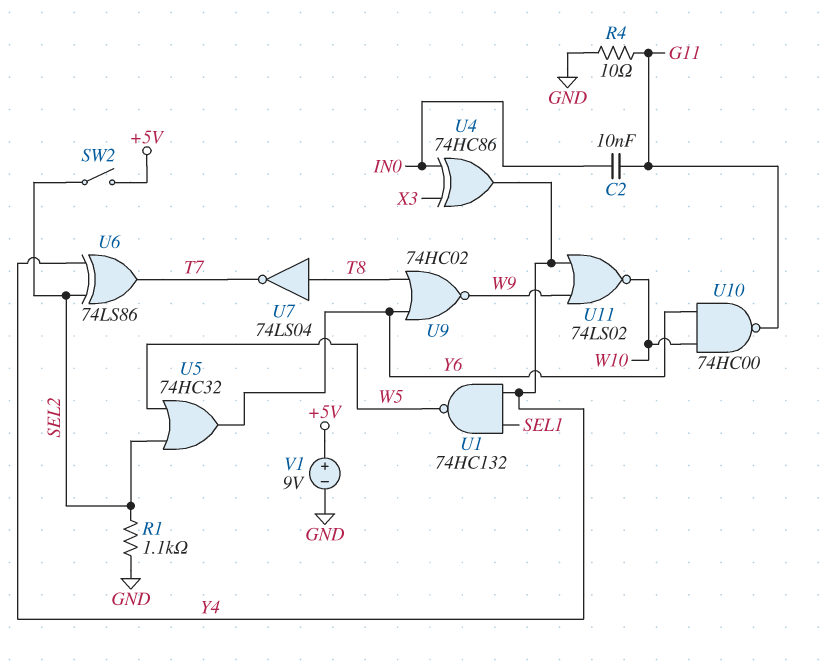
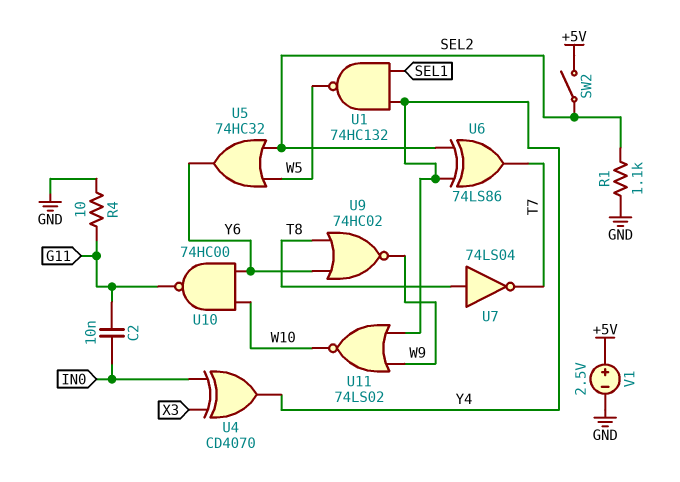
U4: XOR 74HC86 (in IN0, in X3, out Y4) -> XOR CD4070 (in IN0, in X3, out Y4)
V1: 9V (plus +5V, minus GND) -> 2.5V (plus +5V, minus GND)

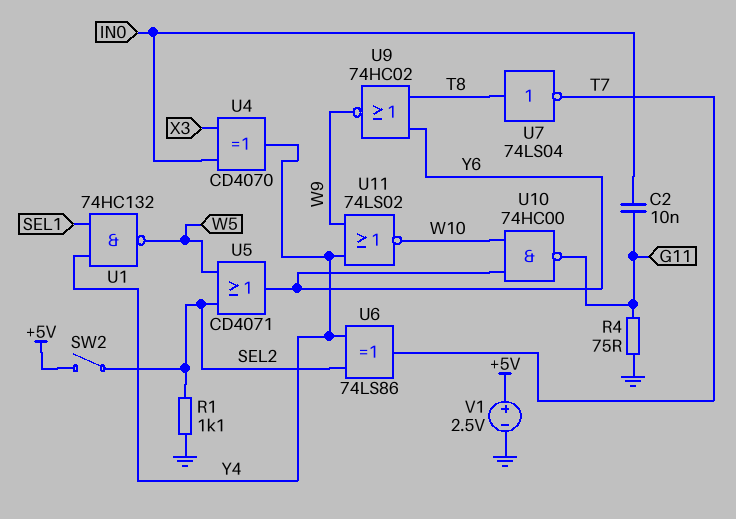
R4: 10 (G11, GND) -> 75 (G11, GND)
U5: OR 74HC32 (in SEL2, in W5, out Y6) -> OR CD4071 (in SEL2, in W5, out Y6)

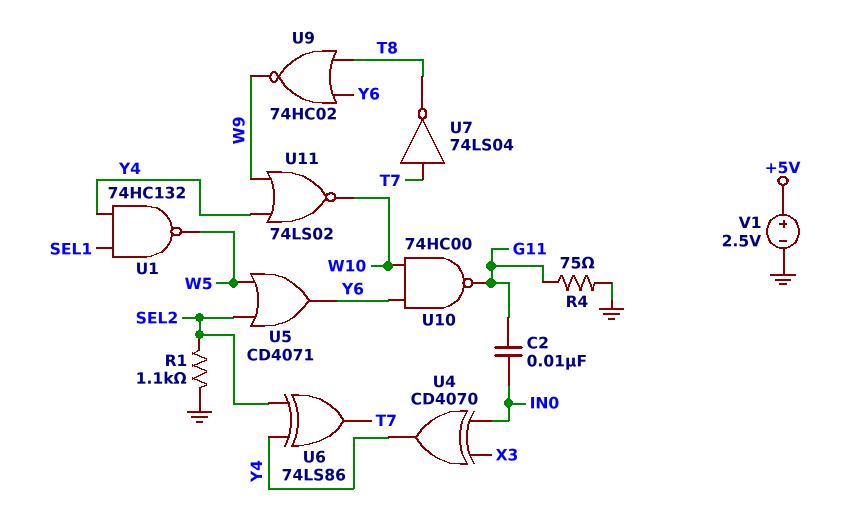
SW2: switch (+5V, SEL2) -> none
U7: NOT 74LS04 (in T8, out T7) -> NOT 74LS04 (in T7, out T8)

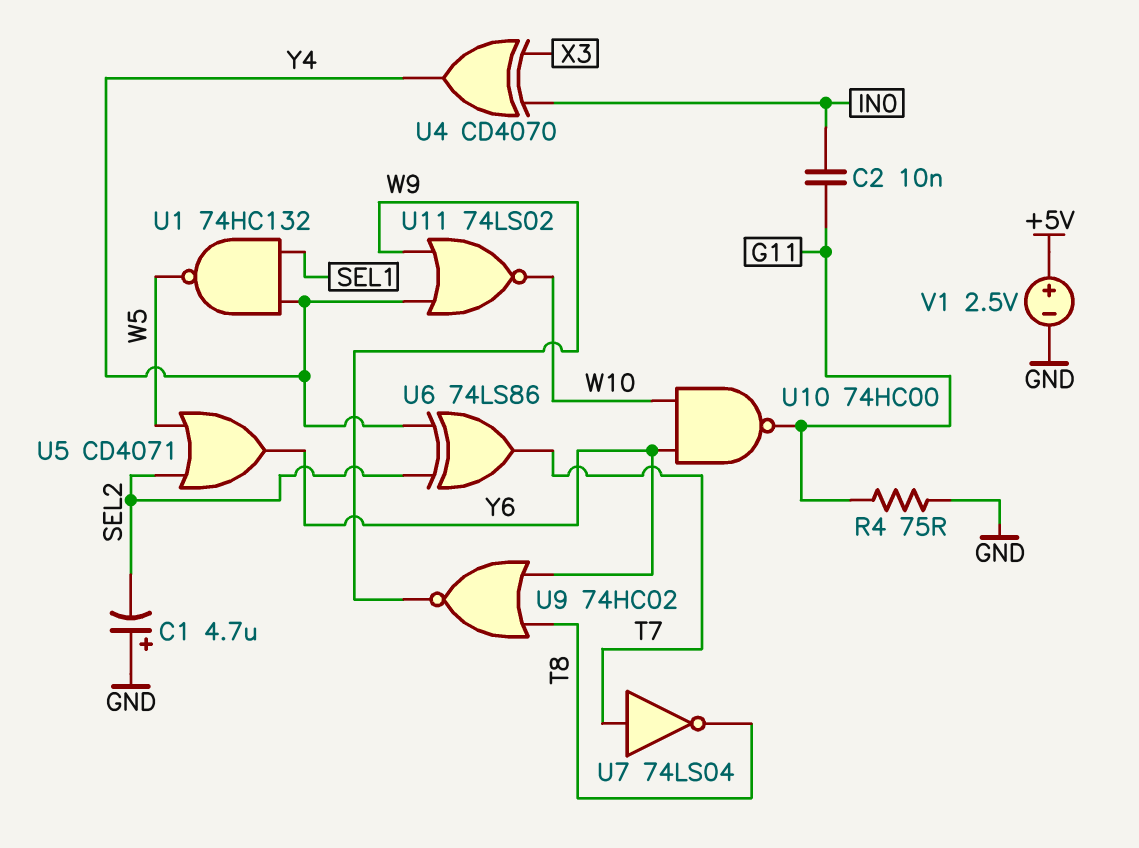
C1: none -> 4.7uF (plus GND, minus SEL2)
R1: 1.1k (GND, SEL2) -> none

